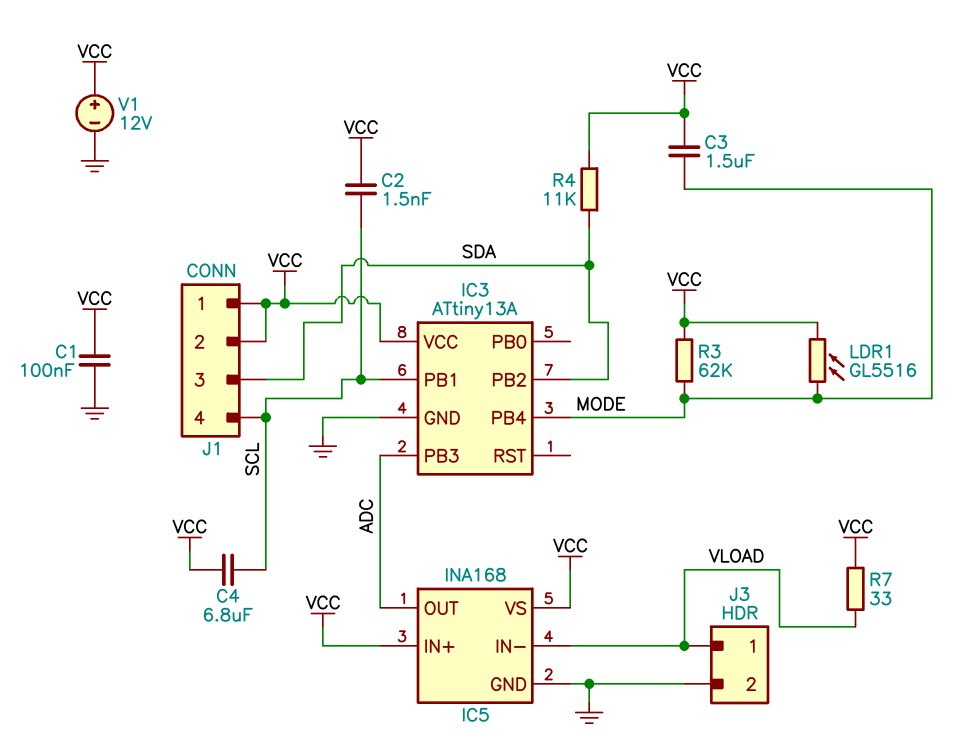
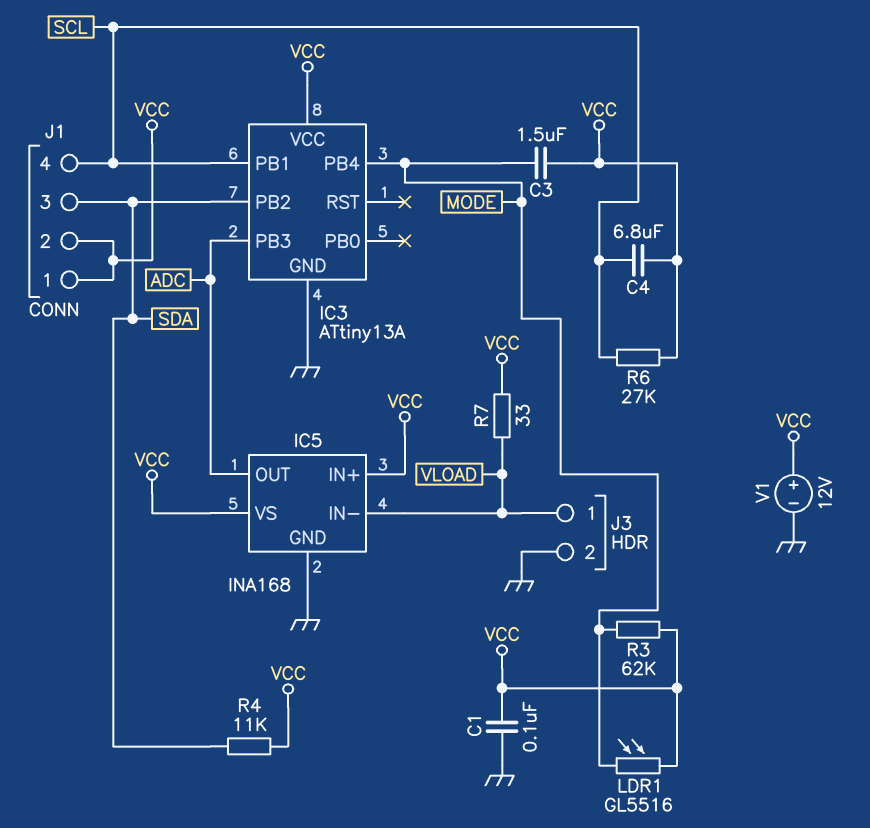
C2: 1.5nF (SCL, VCC) -> none
R6: none -> 27k (SCL, VCC)

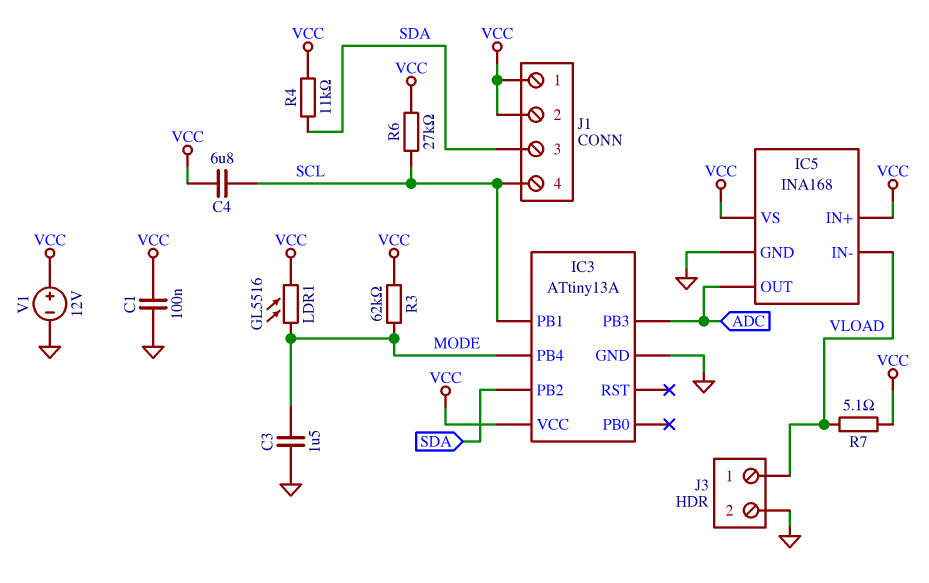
C3: 1.5uF (MODE, VCC) -> 1.5uF (GND, MODE)
R7: 33 (VCC, VLOAD) -> 5.1 (VCC, VLOAD)

